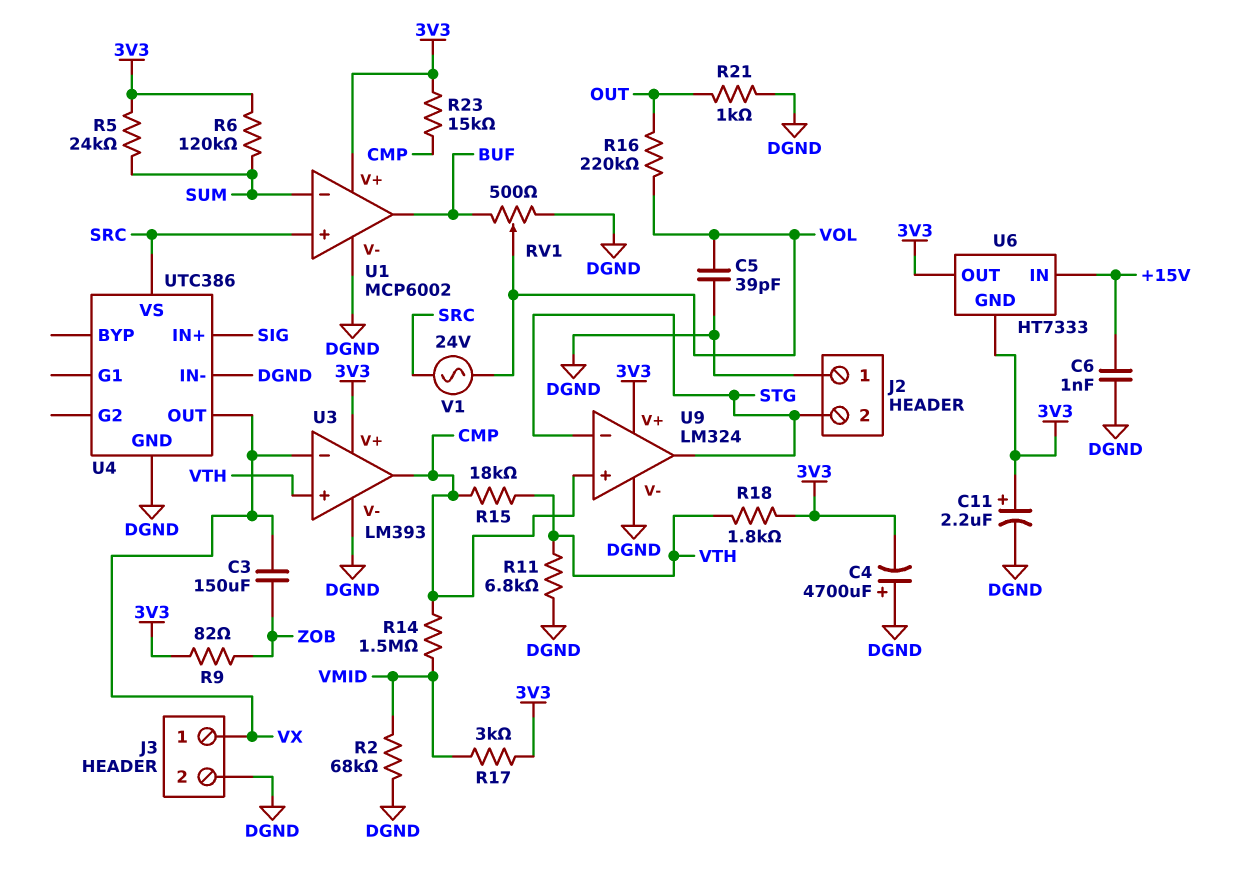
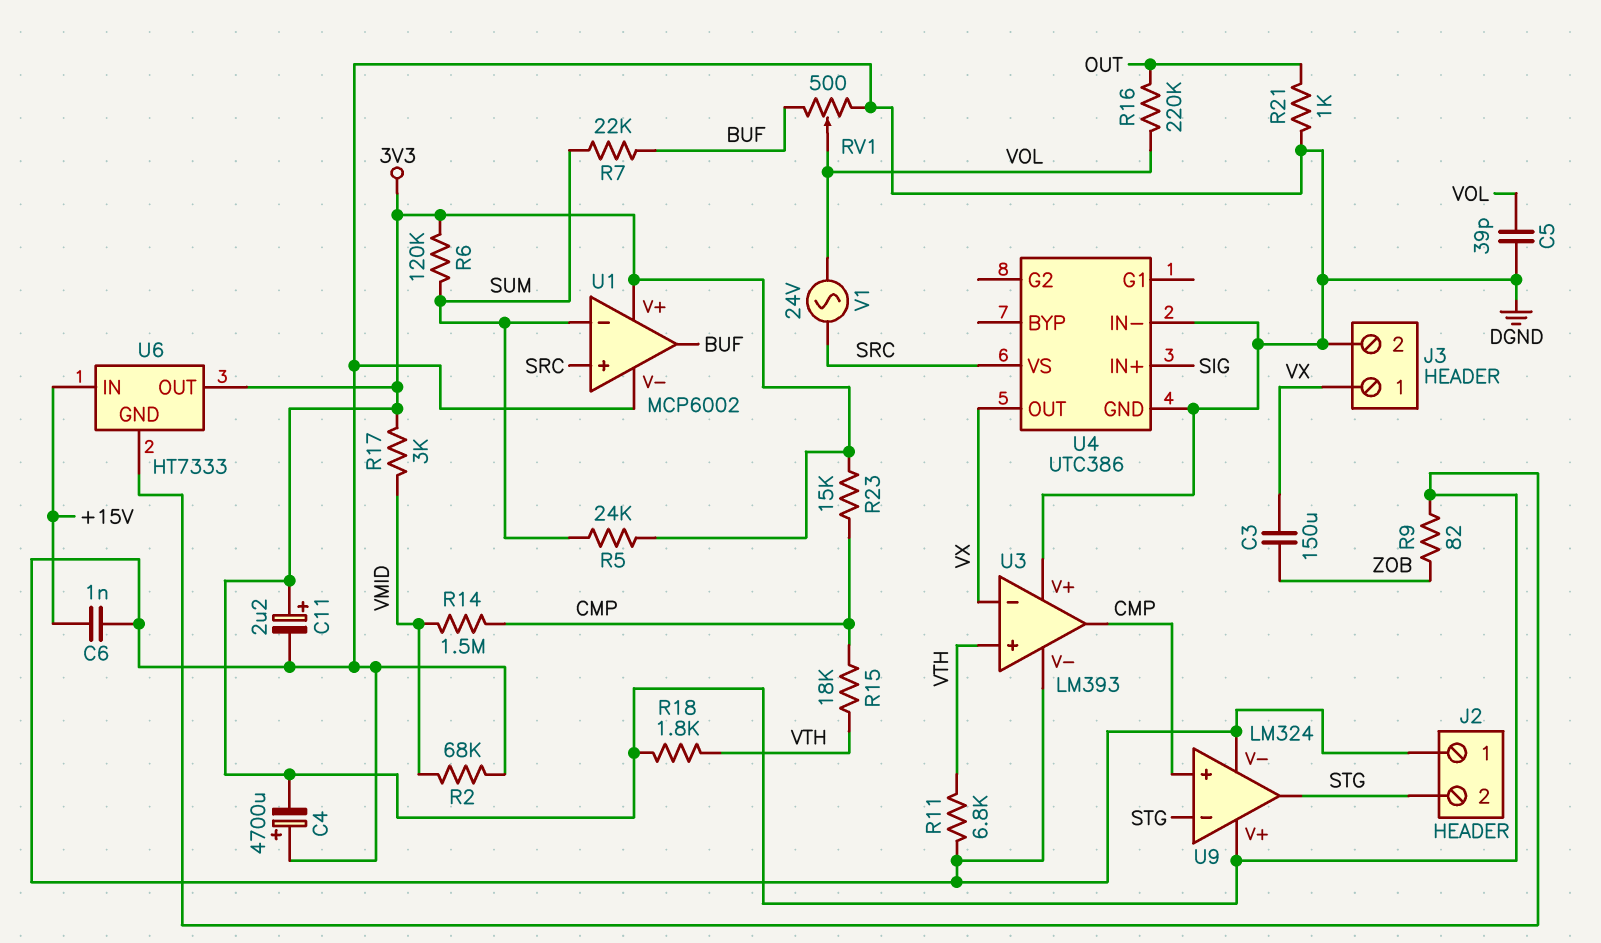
R7: none -> 22k (BUF, SUM)
U3 pin V+: 3V3 -> DGND

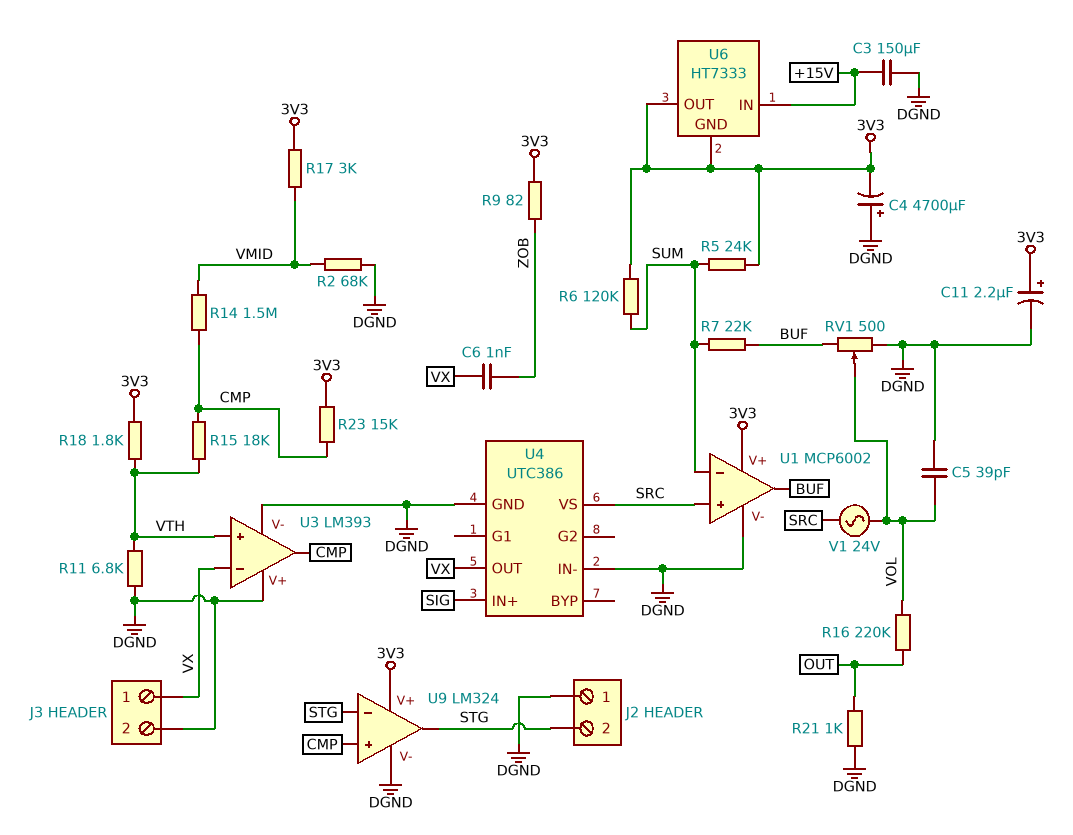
C3: 150uF (VX, ZOB) -> 150uF (+15V, DGND)
C6: 1nF (+15V, DGND) -> 1nF (VX, ZOB)

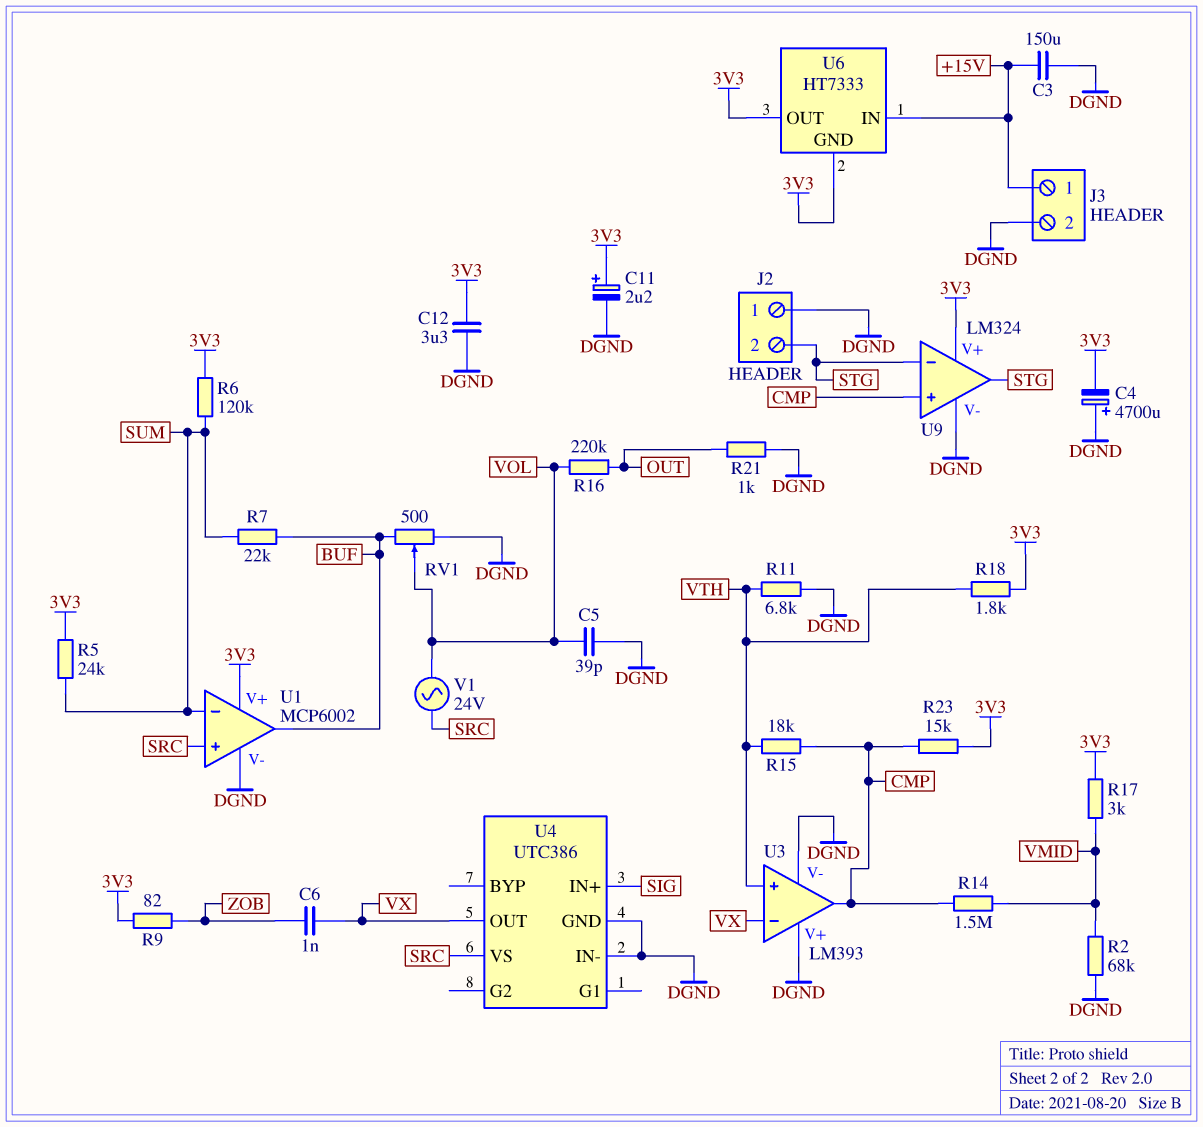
C12: none -> 3.3uF (3V3, DGND)
J3 pin 1: VX -> +15V

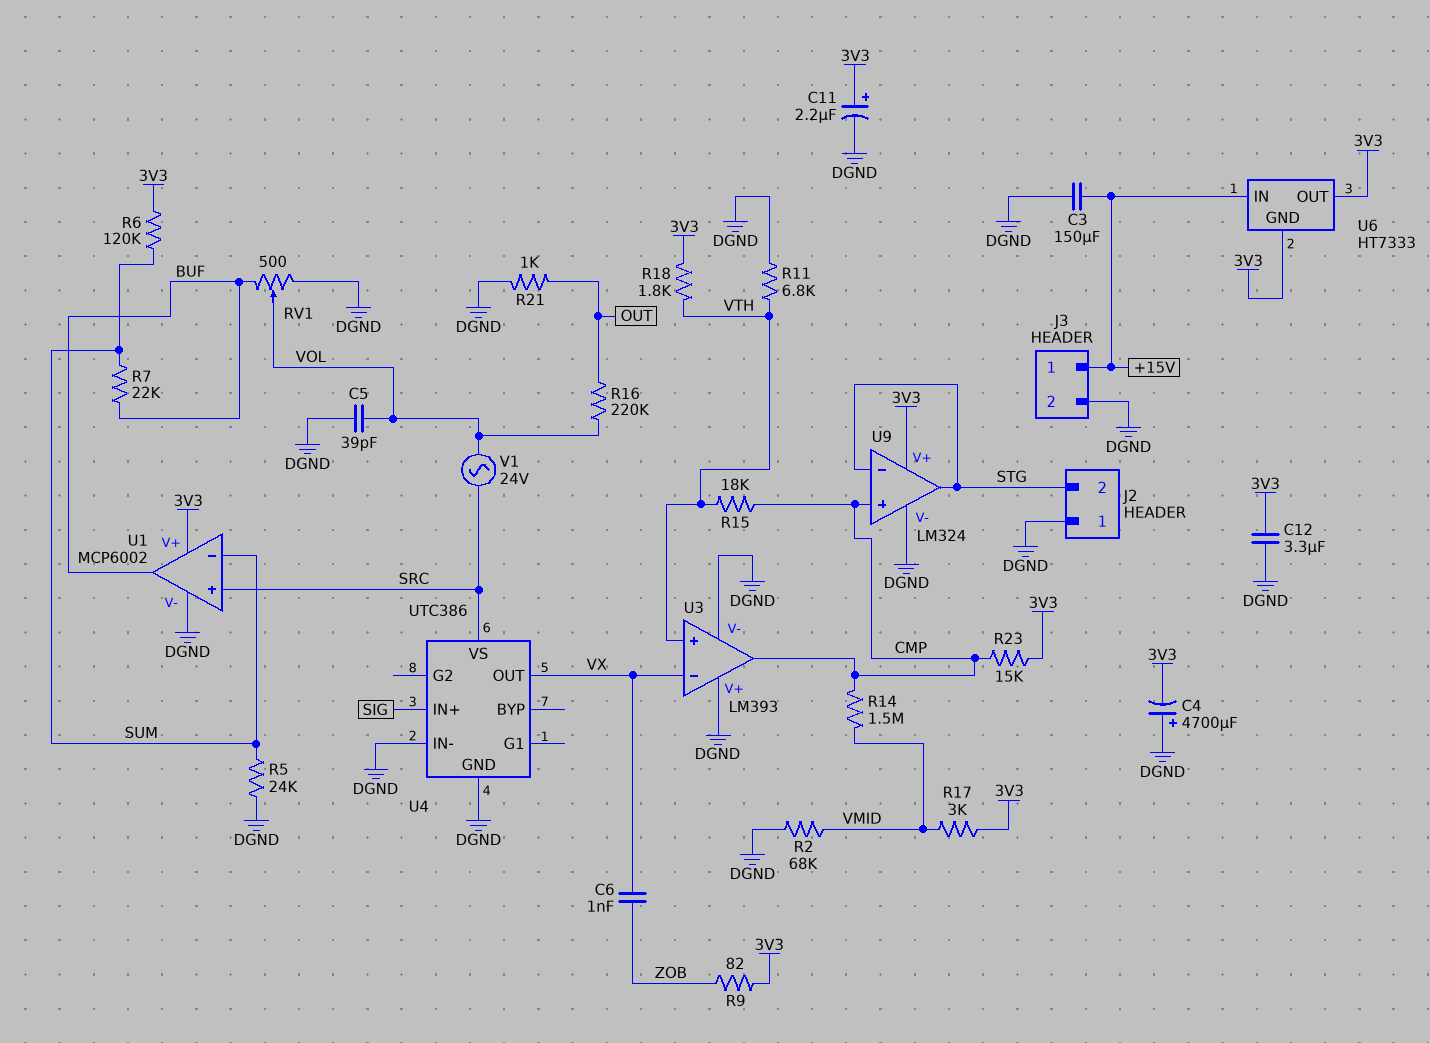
R5: 24k (3V3, SUM) -> 24k (DGND, SUM)

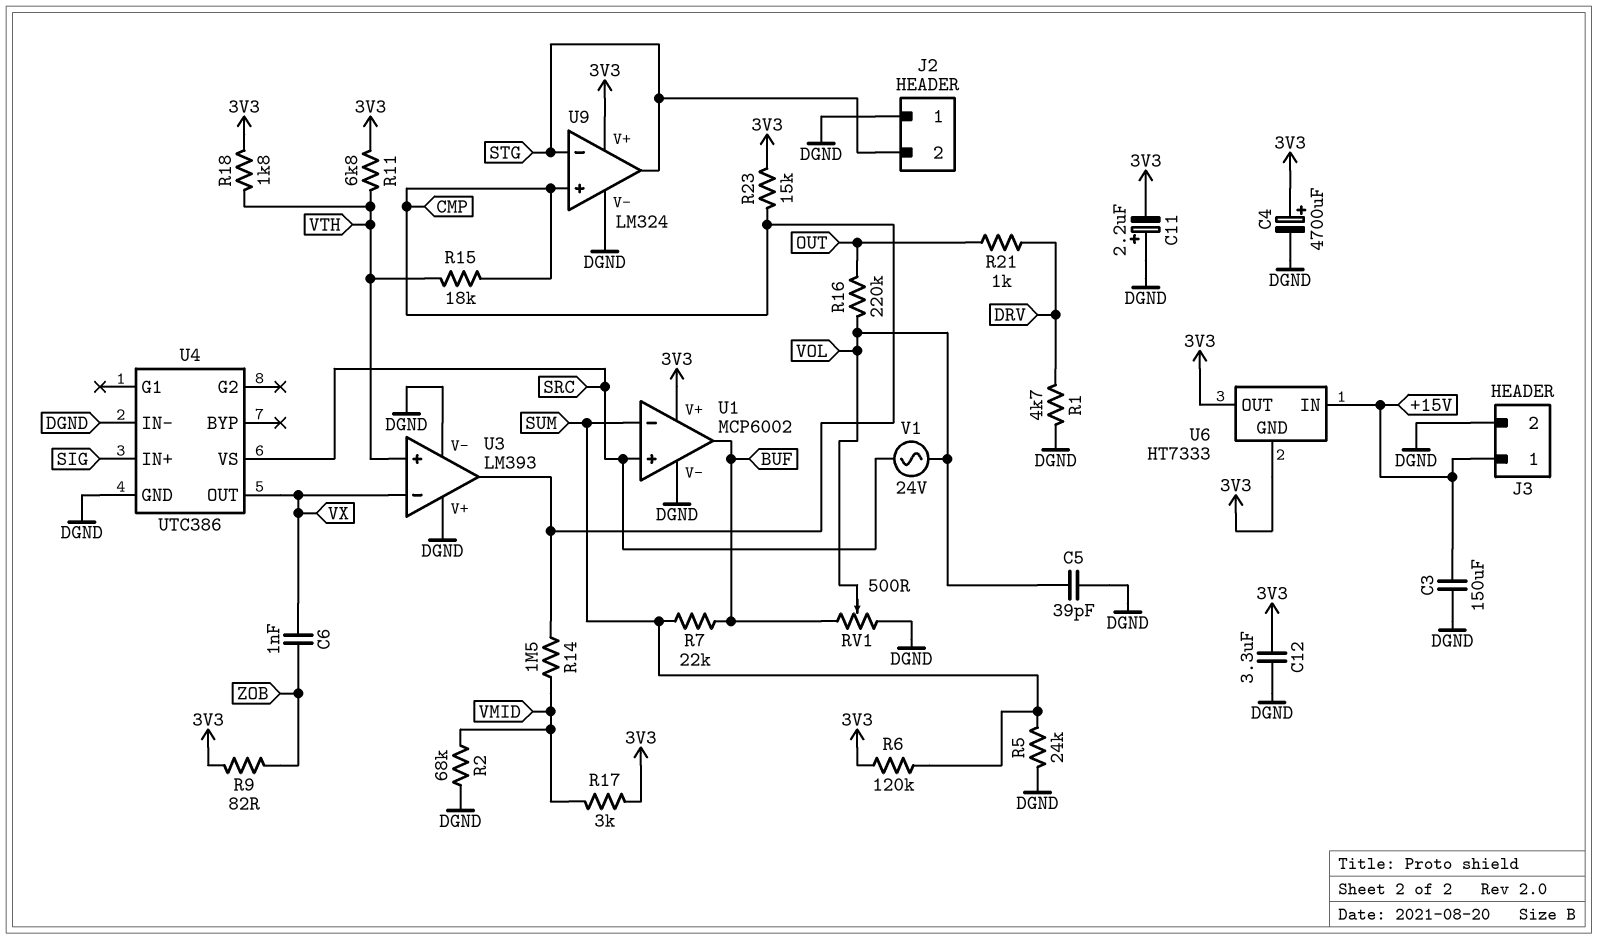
C4: 4700uF (plus DGND, minus 3V3) -> 4700uF (plus 3V3, minus DGND)
C11: 2.2uF (plus 3V3, minus DGND) -> 2.2uF (plus DGND, minus 3V3)
R1: none -> 4.7k (DGND, DRV)
R11: 6.8k (DGND, VTH) -> 6.8k (3V3, VTH)
R21: 1k (DGND, OUT) -> 1k (DRV, OUT)

